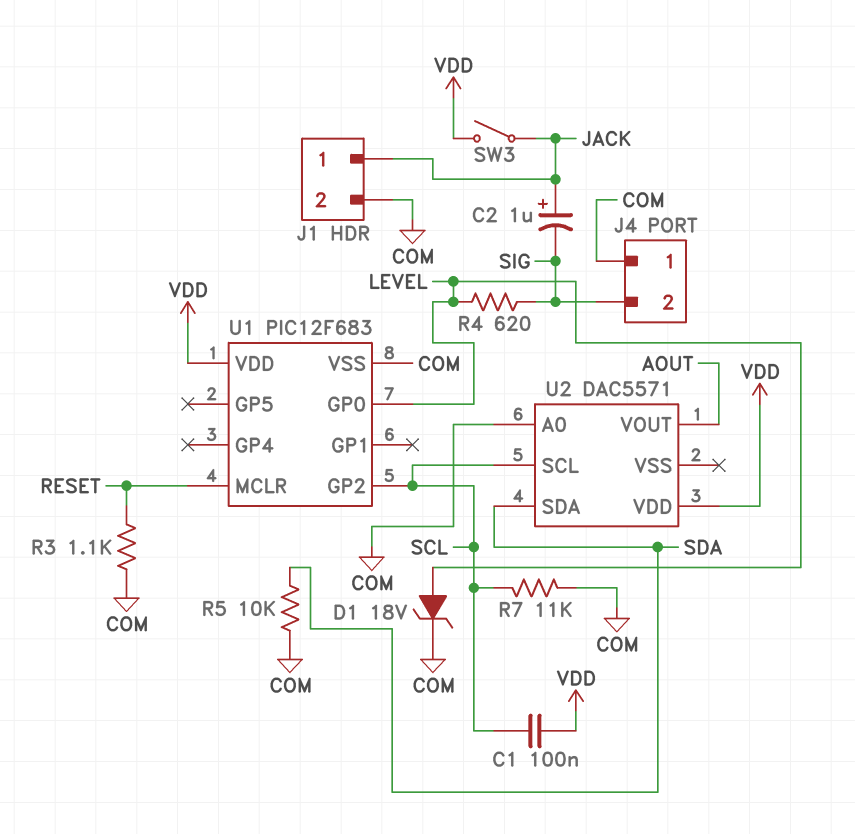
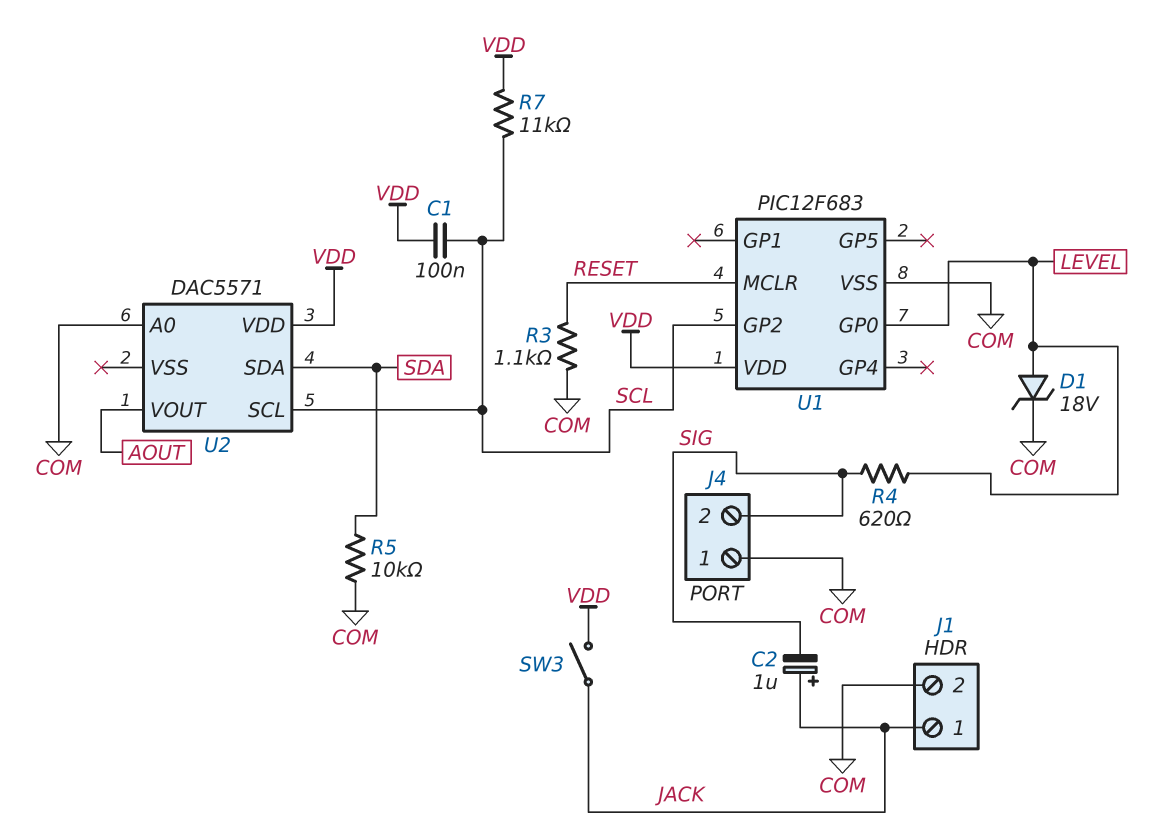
R7: 11k (COM, SCL) -> 11k (SCL, VDD)

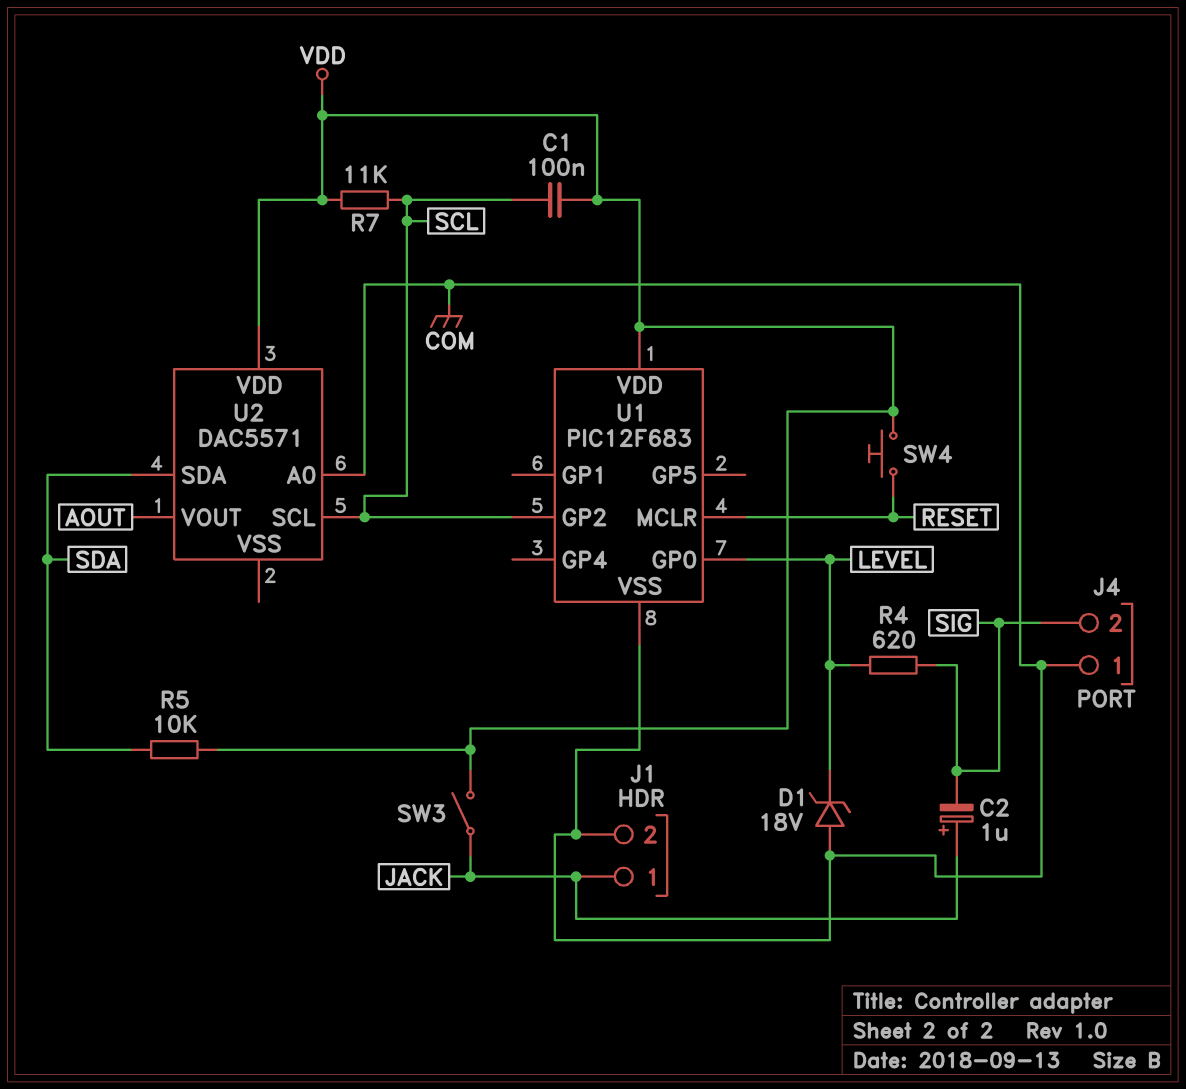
D1: zener 18V (A LEVEL, K COM) -> zener 18V (A COM, K LEVEL)
R3: 1.1k (COM, RESET) -> none
R5: 10k (COM, SDA) -> 10k (SDA, VDD)
SW4: none -> button (RESET, VDD)

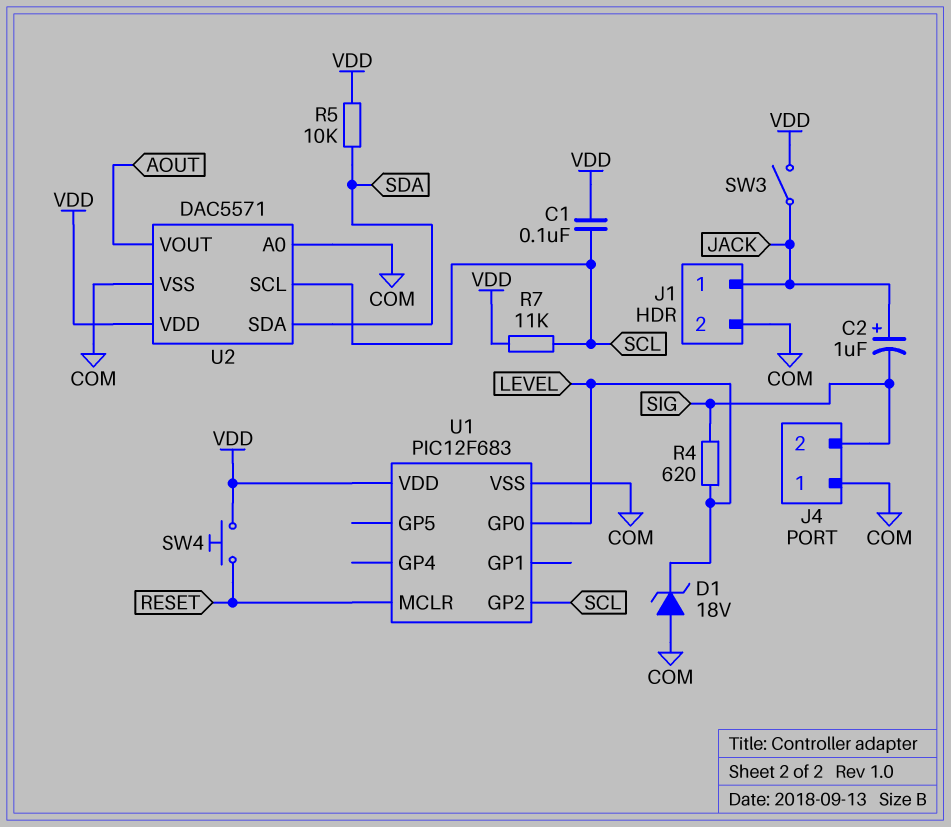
U2 pin VSS: none -> COM

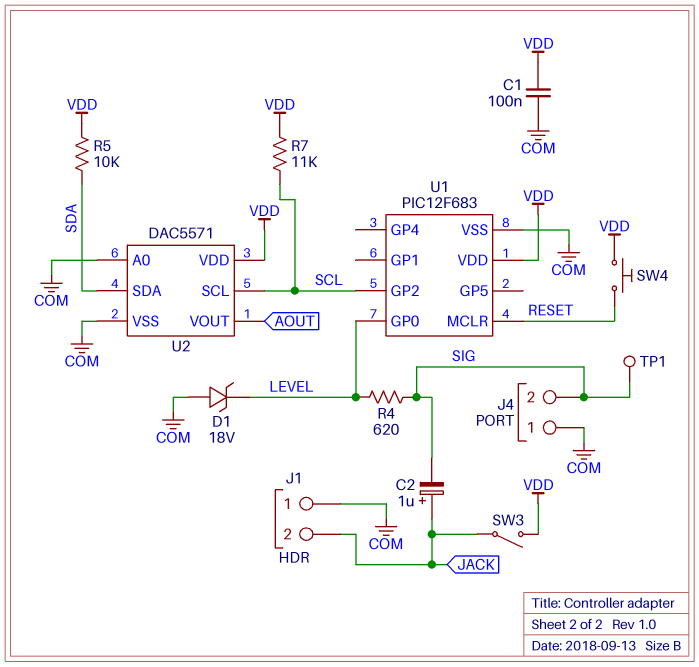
C1: 100nF (SCL, VDD) -> 100nF (COM, VDD)
J1 pin 1: JACK -> COM
J1 pin 2: COM -> JACK
TP1: none -> test point (SIG)

